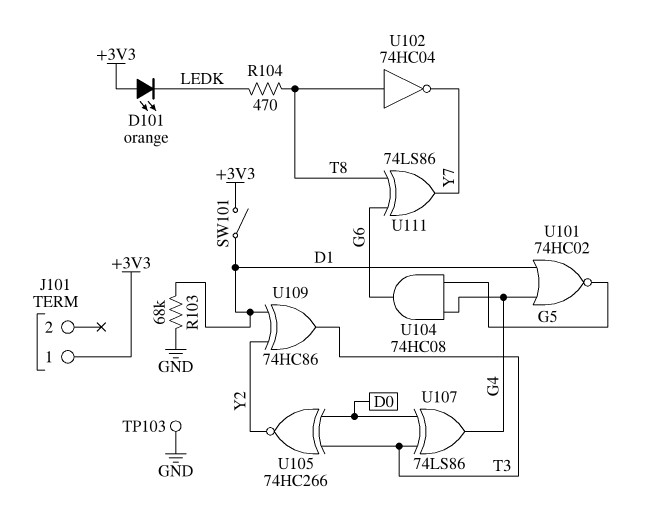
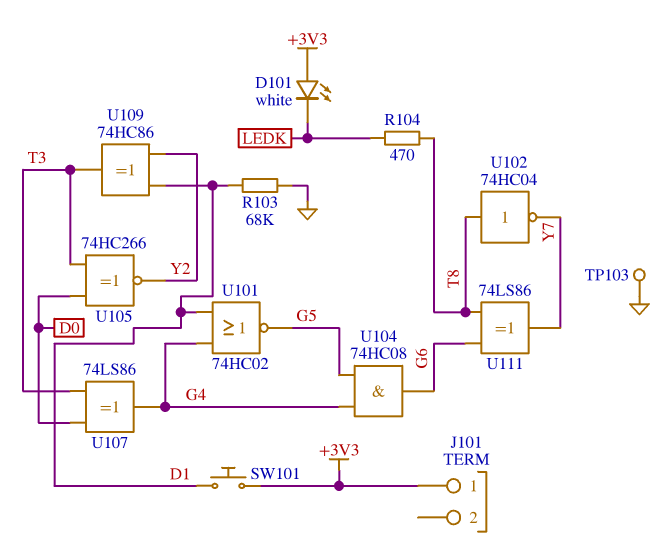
D101: LED orange (A +3V3, K LEDK) -> LED white (A +3V3, K LEDK)
SW101: switch (+3V3, D1) -> button (+3V3, D1)

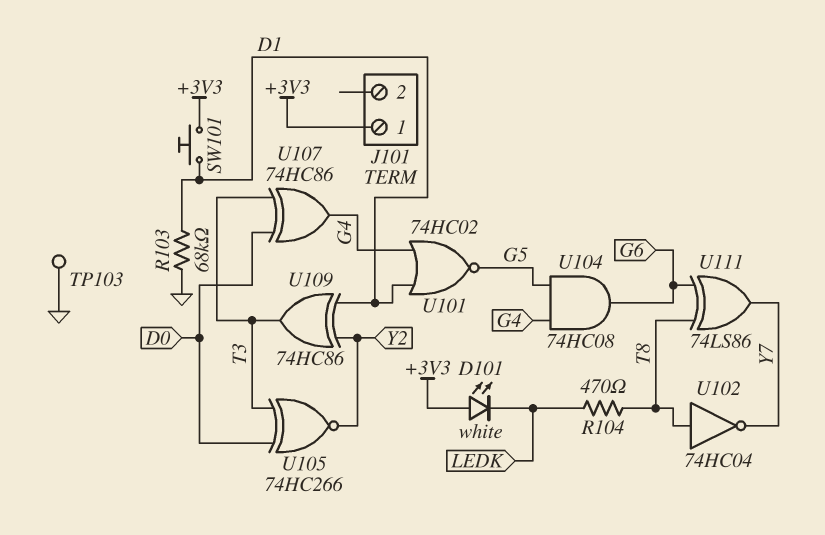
U107: XOR 74LS86 (in D0, in T3, out G4) -> XOR 74HC86 (in D0, in T3, out G4)

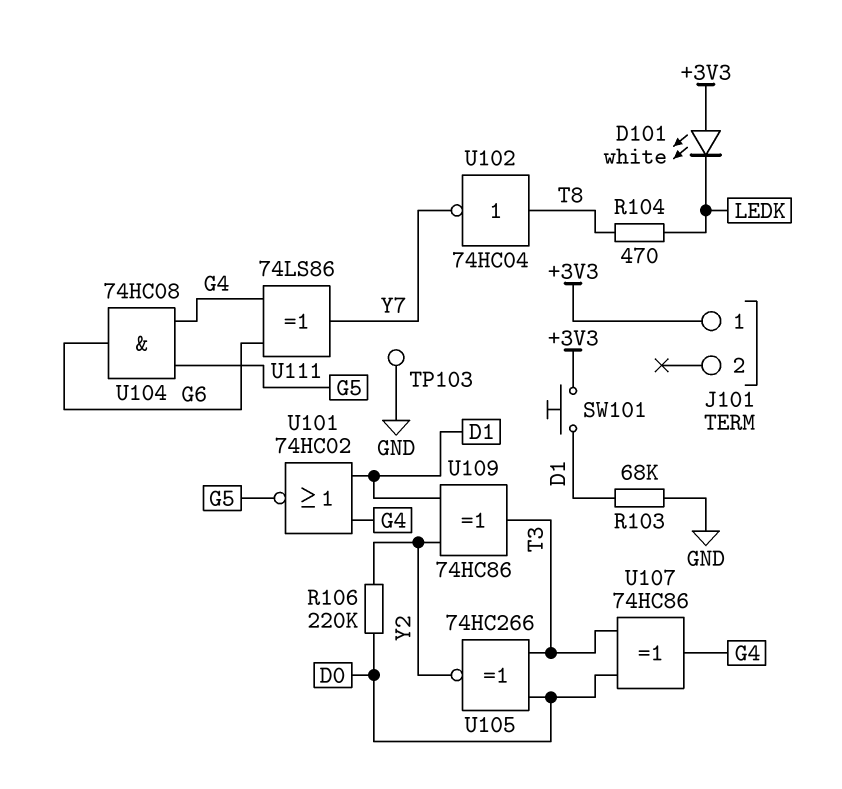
R106: none -> 220k (D0, Y2)
U111: XOR 74LS86 (in G6, in T8, out Y7) -> XOR 74LS86 (in G4, in G6, out Y7)

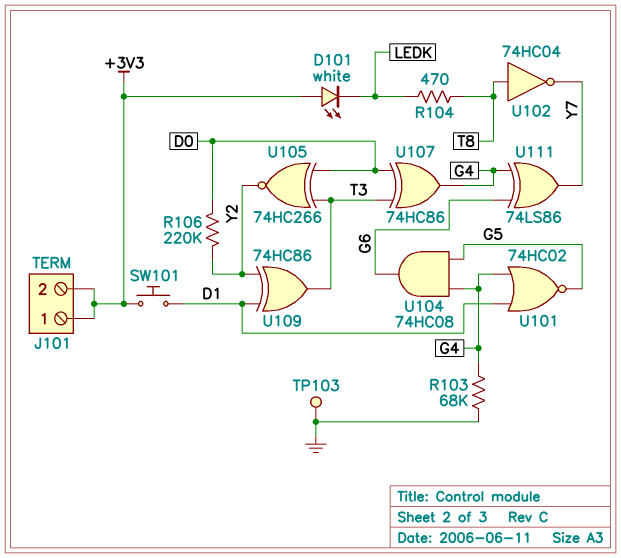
J101 pin 2: none -> +3V3
R103: 68k (D1, GND) -> 68k (G4, GND)

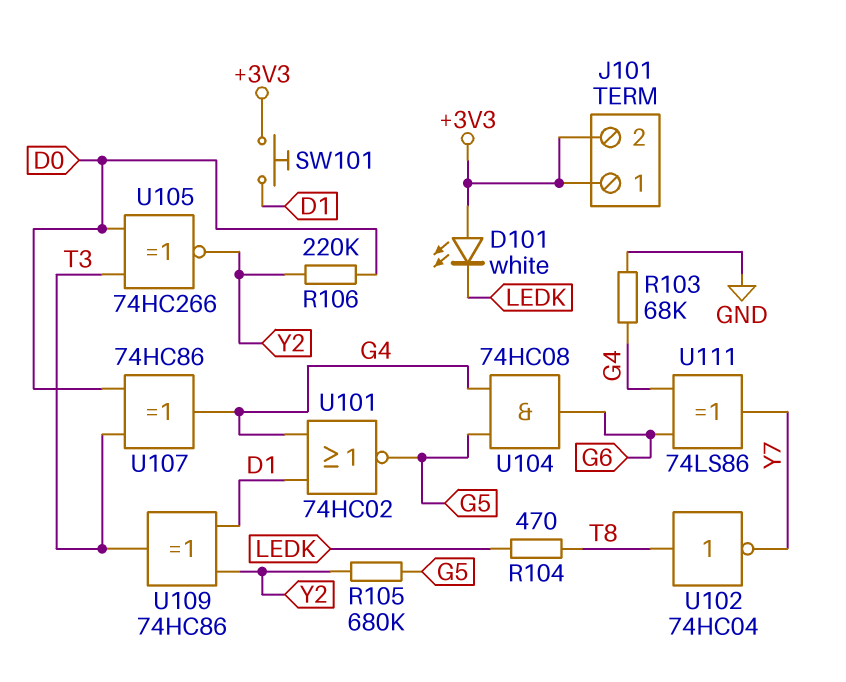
R105: none -> 680k (G5, Y2)
TP103: test point (GND) -> none

